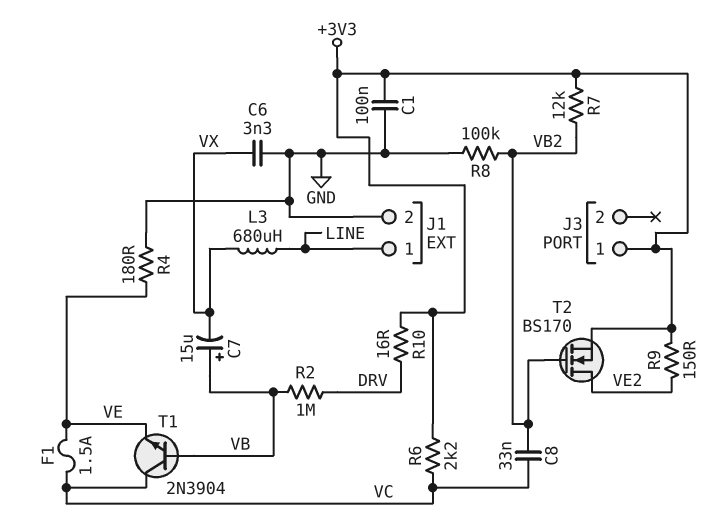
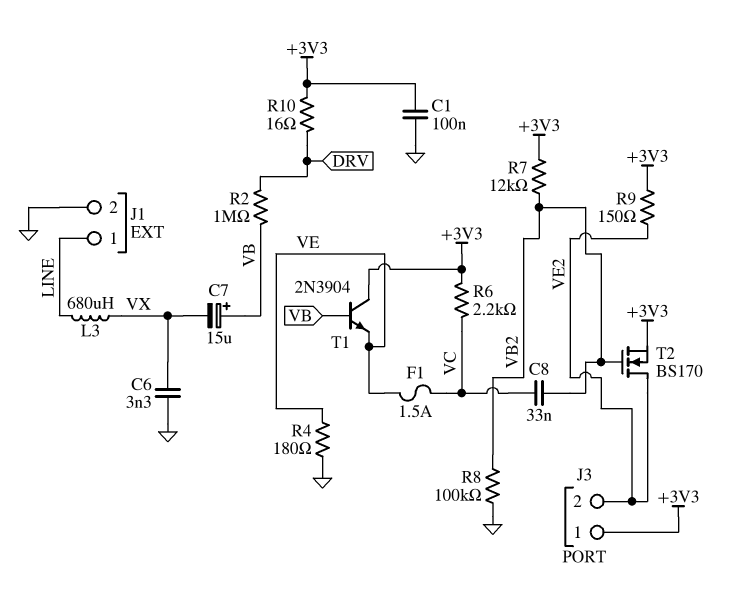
J3 pin 2: none -> VE2
T1: NPN 2N3904 (B VB, C VC, E VE) -> NPN 2N3904 (B VB, C +3V3, E VE)

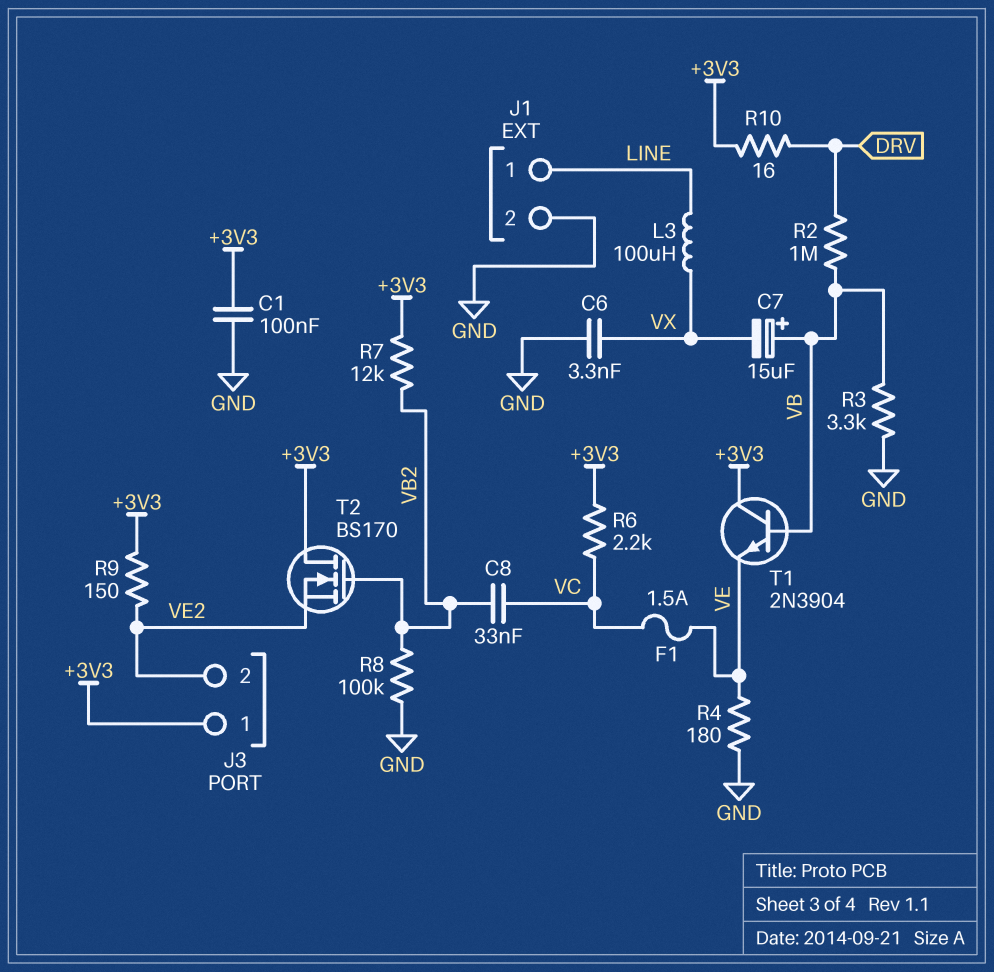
L3: 680uH (LINE, VX) -> 100uH (LINE, VX)
R3: none -> 3.3k (GND, VB)
T2: NMOS BS170 (G VB2, D VE2, S +3V3) -> NMOS BS170 (G VB2, D +3V3, S VE2)

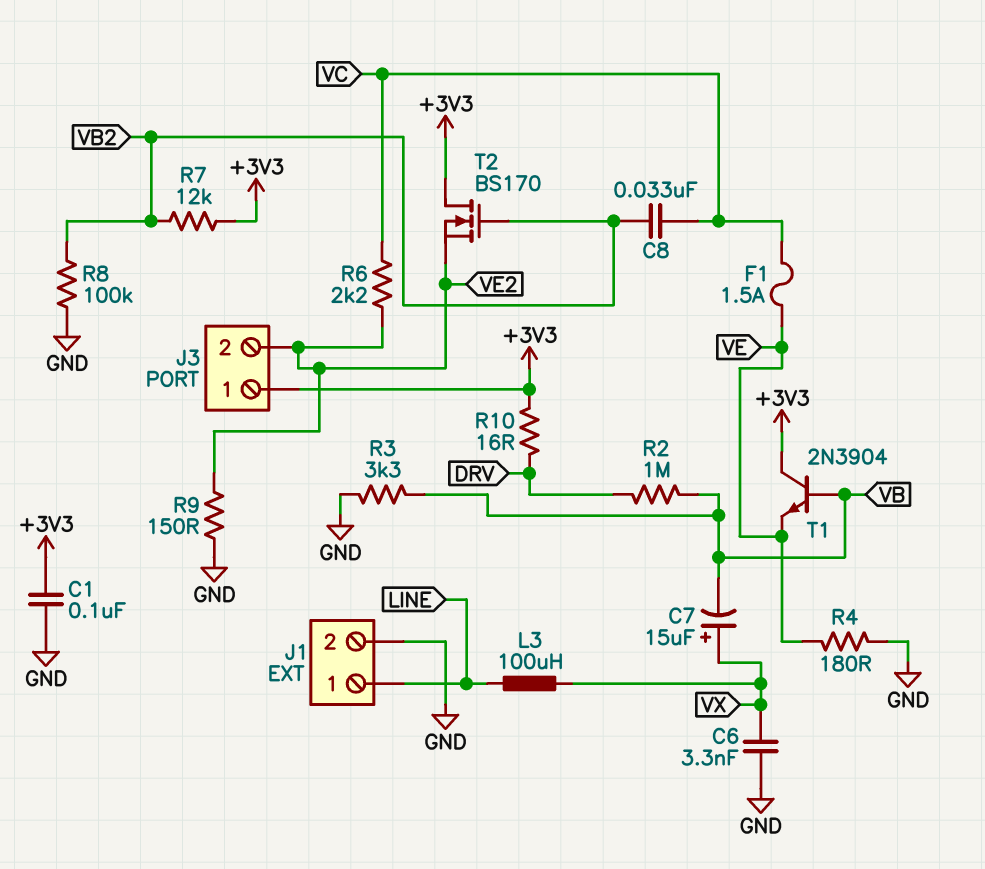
C7: 15uF (plus VB, minus VX) -> 15uF (plus VX, minus VB)
R6: 2.2k (+3V3, VC) -> 2.2k (VC, VE2)
R9: 150 (+3V3, VE2) -> 150 (GND, VE2)

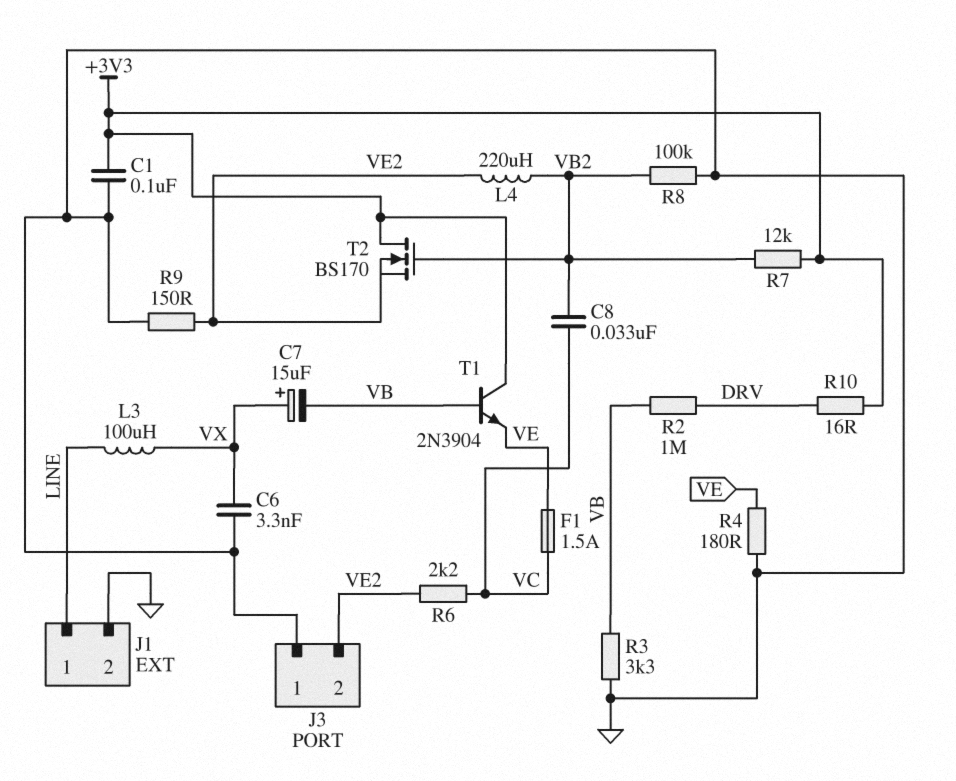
J3 pin 1: +3V3 -> GND
L4: none -> 220uH (VB2, VE2)

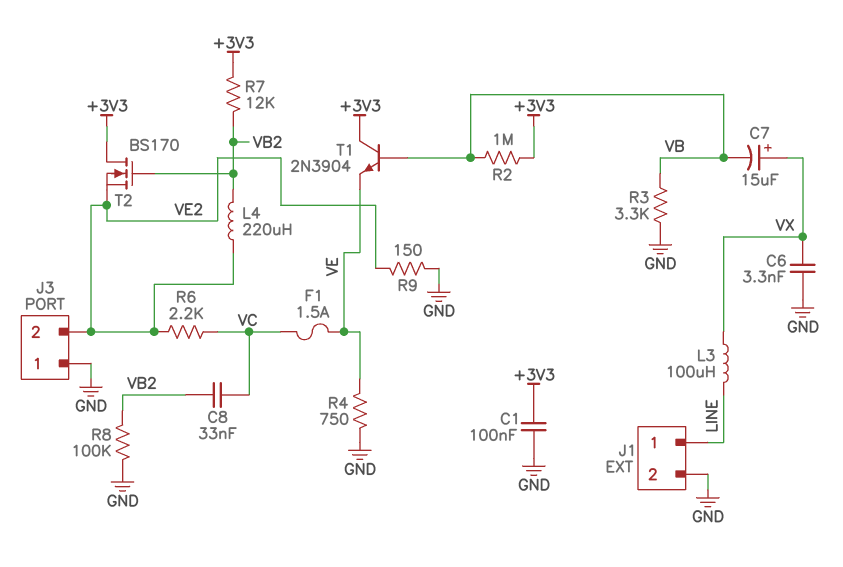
R2: 1M (DRV, VB) -> 1M (+3V3, VB)
R4: 180 (GND, VE) -> 750 (GND, VE)
R10: 16 (+3V3, DRV) -> none

